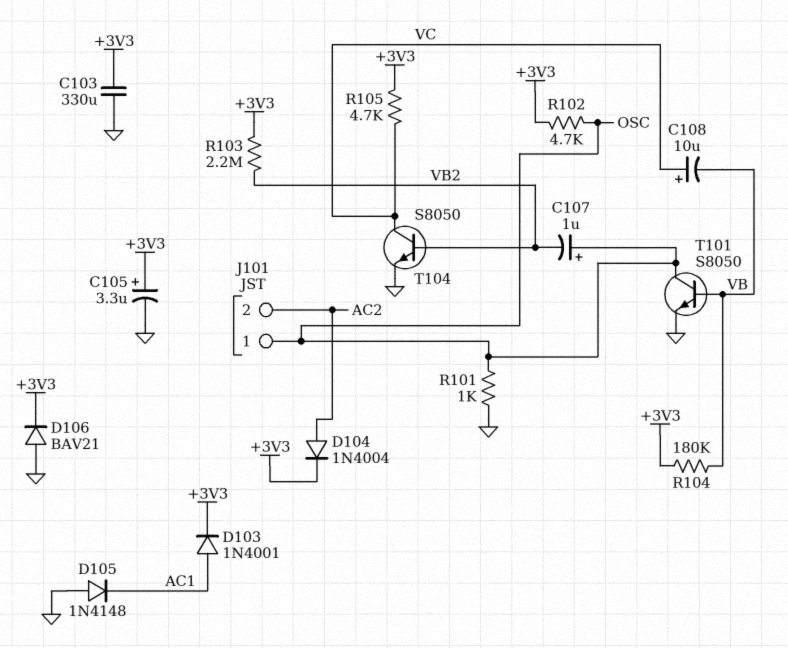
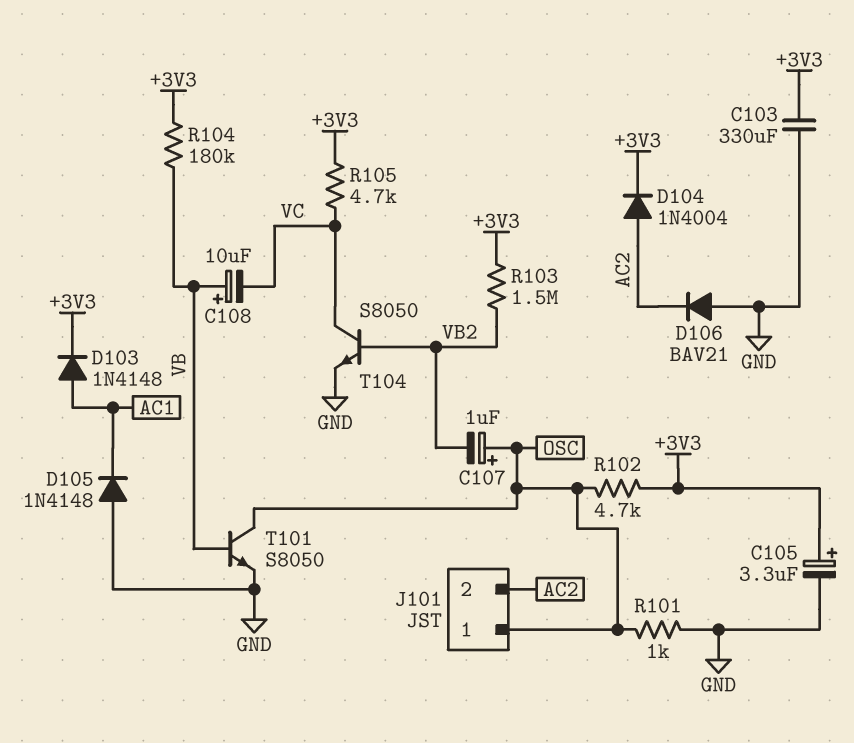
C108: 10uF (plus VC, minus VB) -> 10uF (plus VB, minus VC)
D103: diode 1N4001 (A AC1, K +3V3) -> diode 1N4148 (A AC1, K +3V3)
D106: diode BAV21 (A GND, K +3V3) -> diode BAV21 (A GND, K AC2)
R103: 2.2M (+3V3, VB2) -> 1.5M (+3V3, VB2)

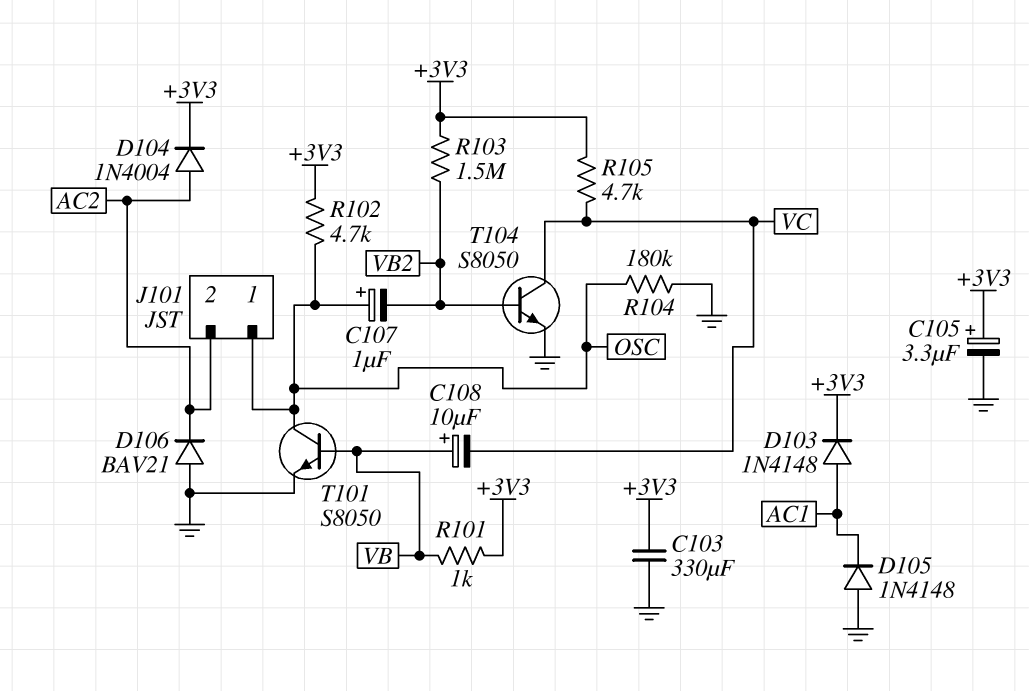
R101: 1k (GND, OSC) -> 1k (+3V3, VB)
R104: 180k (+3V3, VB) -> 180k (GND, OSC)

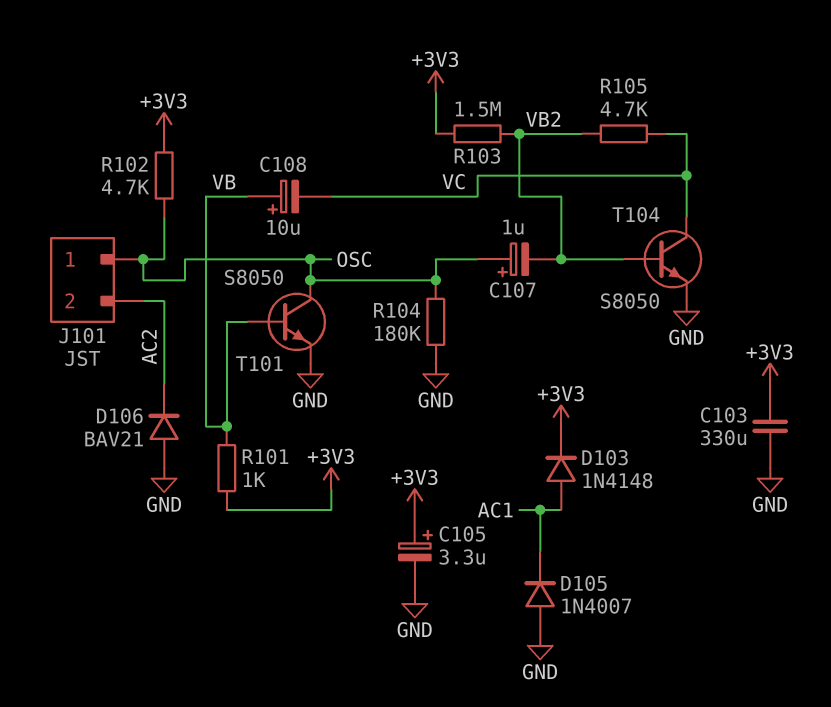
D104: diode 1N4004 (A AC2, K +3V3) -> none
D105: diode 1N4148 (A GND, K AC1) -> diode 1N4007 (A GND, K AC1)
R105: 4.7k (+3V3, VC) -> 4.7k (VB2, VC)

